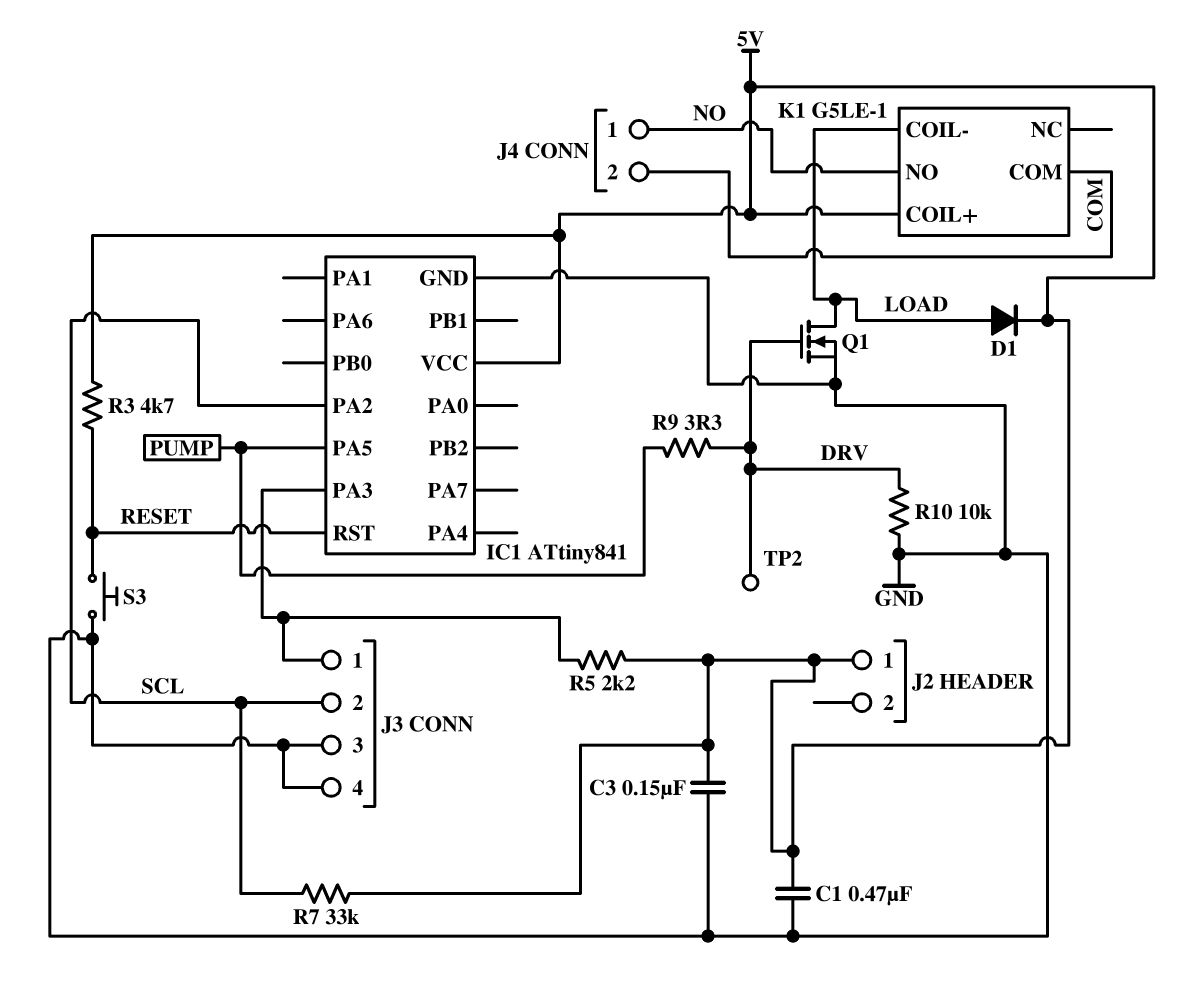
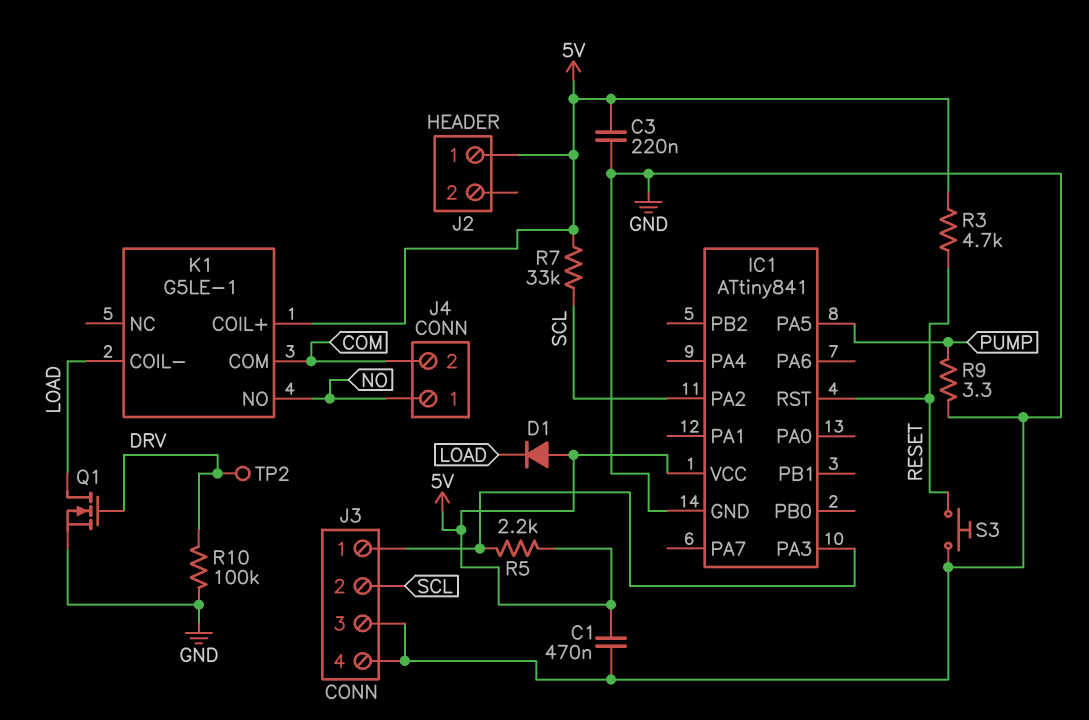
C3: 150nF (5V, GND) -> 220nF (5V, GND)
D1: diode (A LOAD, K 5V) -> diode (A 5V, K LOAD)
R9: 3.3 (DRV, PUMP) -> 3.3 (GND, PUMP)
R10: 10k (DRV, GND) -> 100k (DRV, GND)

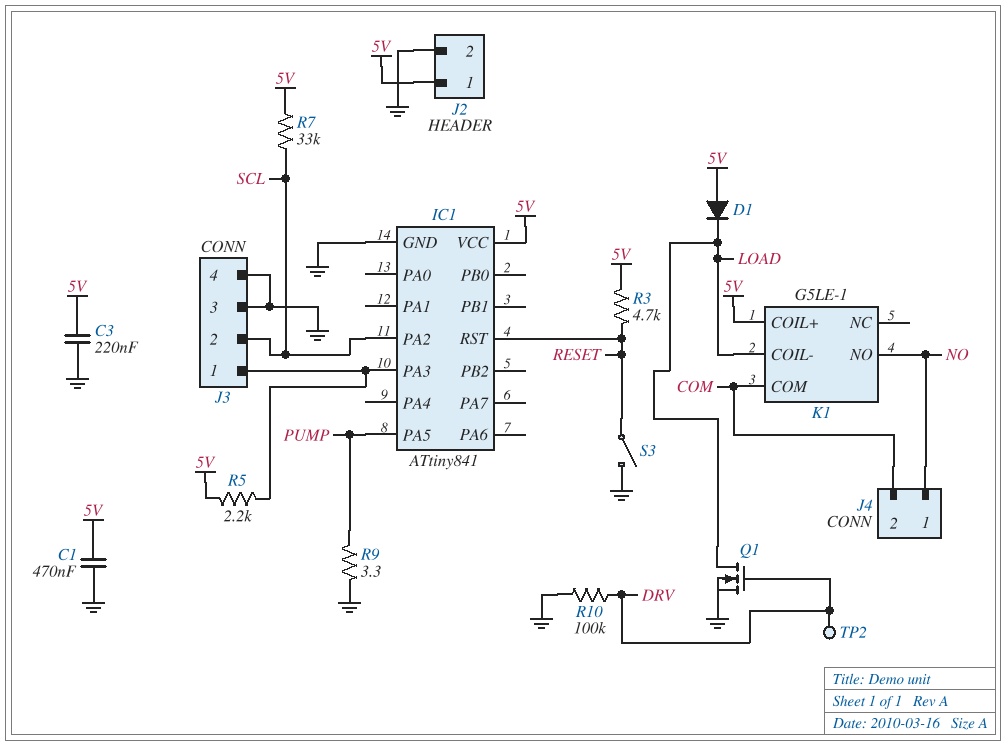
J2 pin 2: none -> GND
S3: button (GND, RESET) -> switch (GND, RESET)

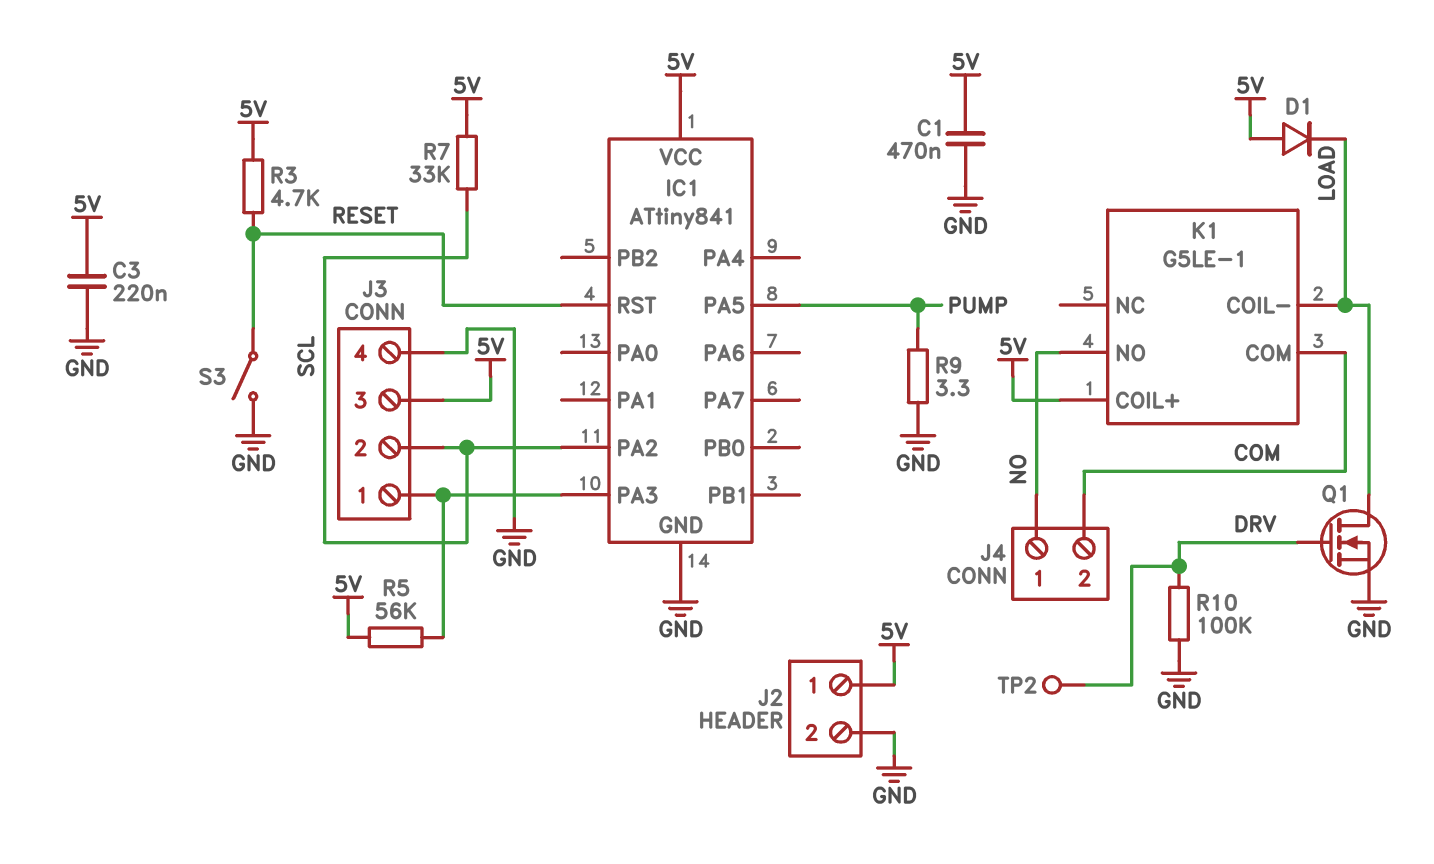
J3 pin 3: GND -> 5V
R5: 2.2k (5V, IC1/PA3) -> 56k (5V, IC1/PA3)

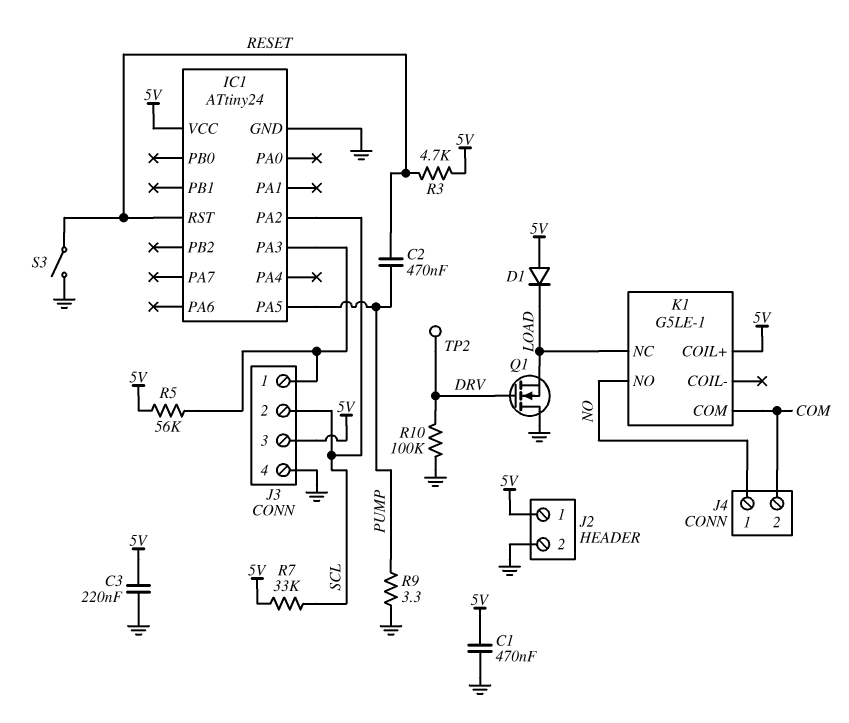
C2: none -> 470nF (PUMP, RESET)
IC1: ATtiny841 -> ATtiny24
K1 pin COIL-: LOAD -> none
K1 pin NC: none -> LOAD
Q1: NMOS (G DRV, D LOAD, S GND) -> NMOS (G DRV, D GND, S LOAD)

